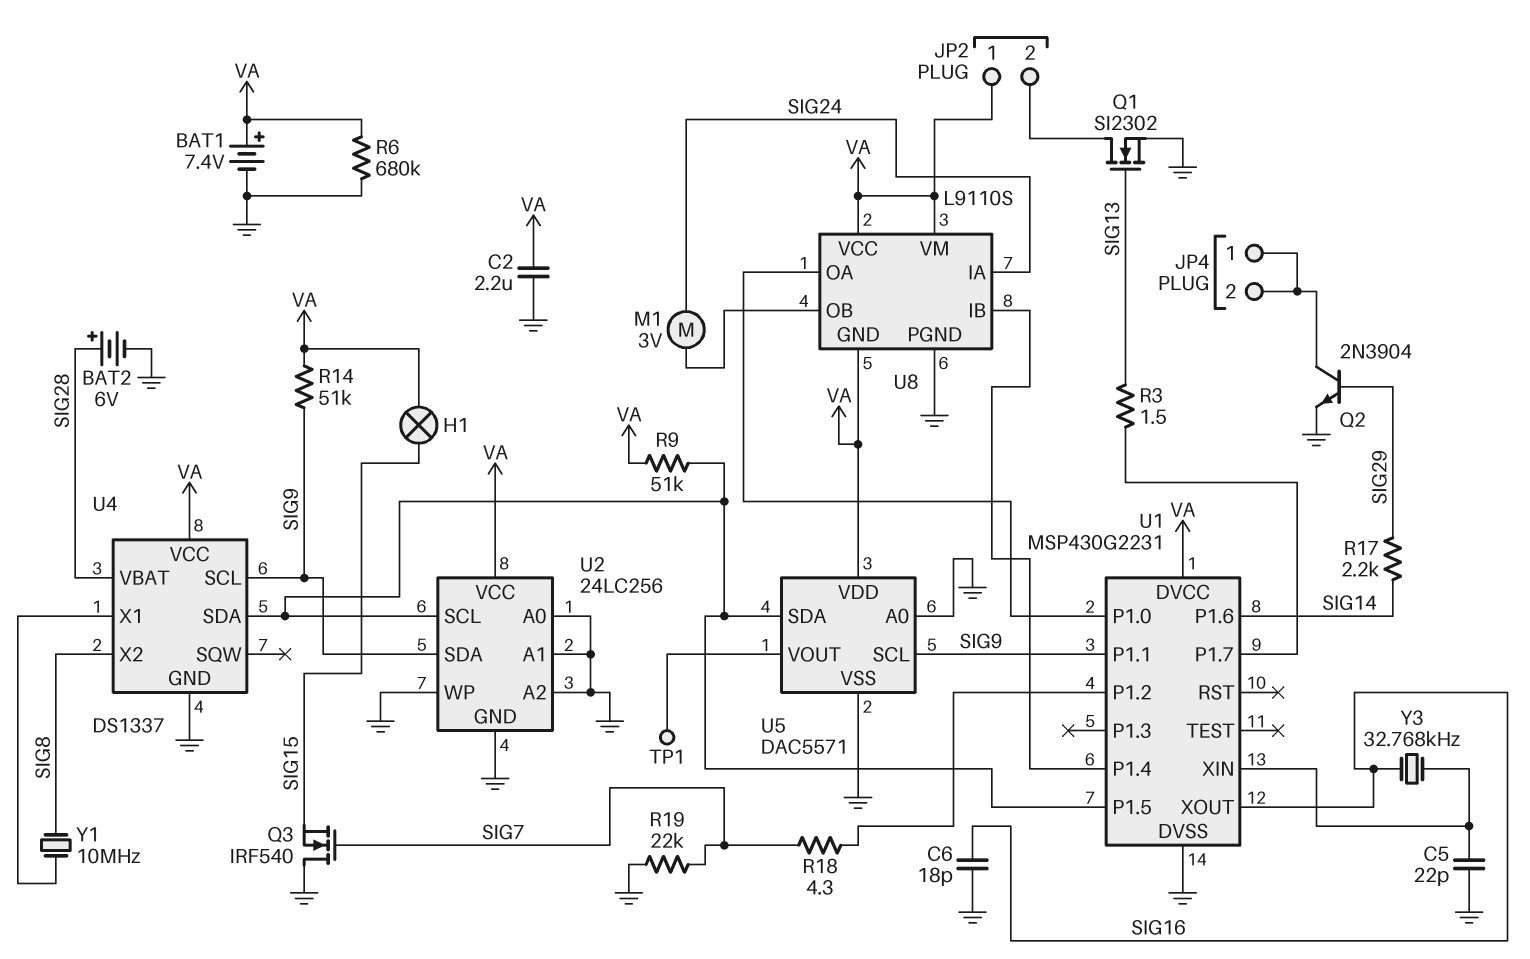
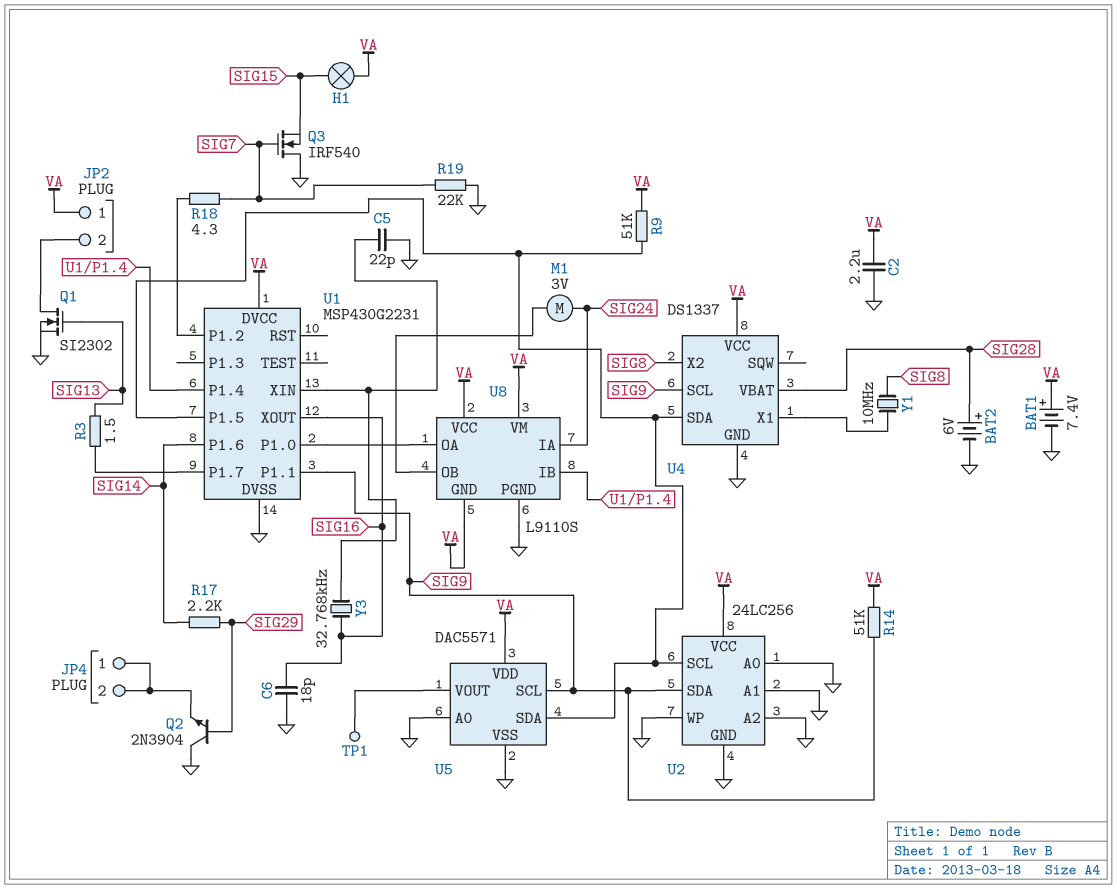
Q2: NPN 2N3904 (B SIG29, C JP4/1, E GND) -> NPN 2N3904 (B SIG29, C GND, E JP4/1)
R6: 680k (GND, VA) -> none

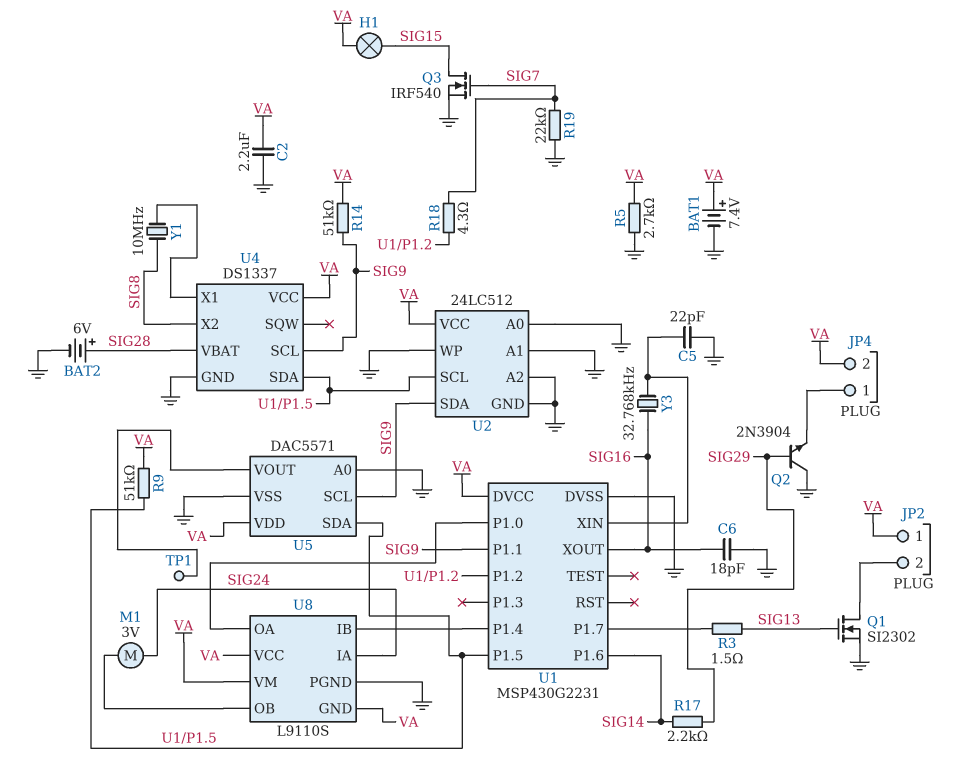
JP4 pin 2: JP4/1 -> VA
Q3: NMOS IRF540 (G SIG7, D GND, S SIG15) -> NMOS IRF540 (G SIG7, D SIG15, S GND)
R5: none -> 2.7k (GND, VA)
U2: 24LC256 -> 24LC512

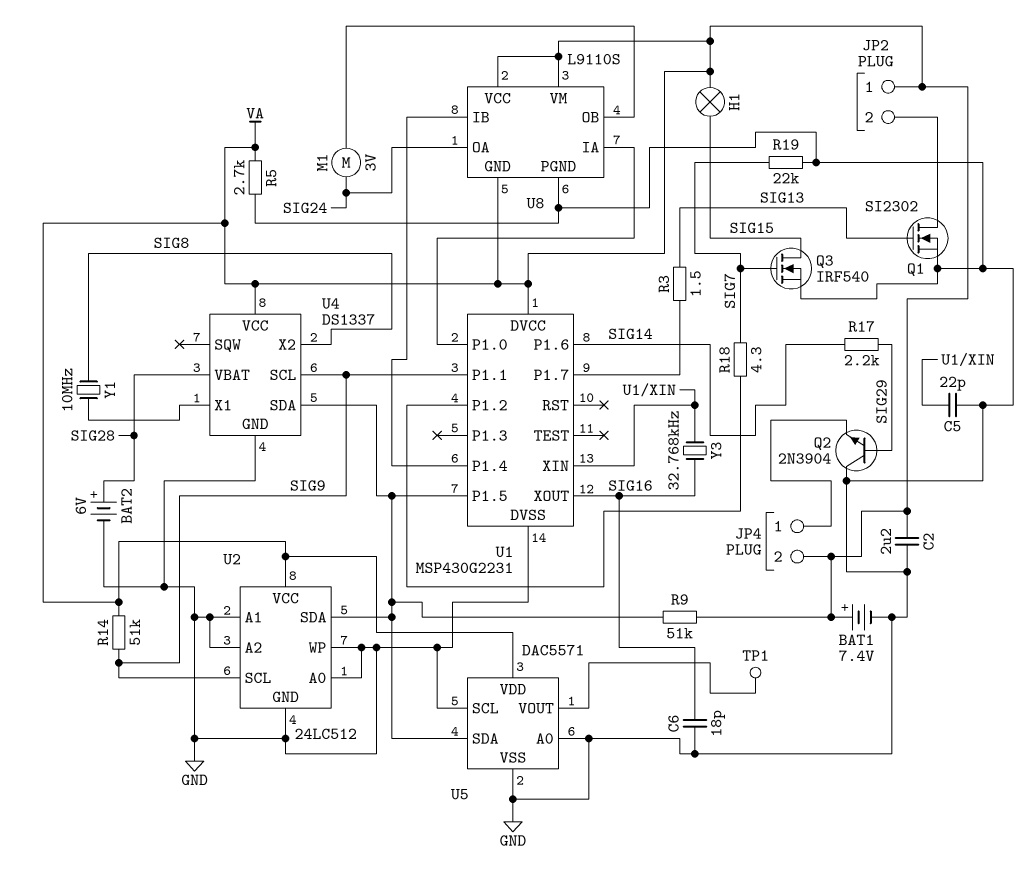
U2 pin SCL: U1/P1.5 -> SIG9
U2 pin SDA: SIG9 -> U1/P1.5
U5 pin SCL: SIG9 -> GND
U8 pin IA: SIG24 -> U1/P1.0
U8 pin OA: U1/P1.0 -> SIG24

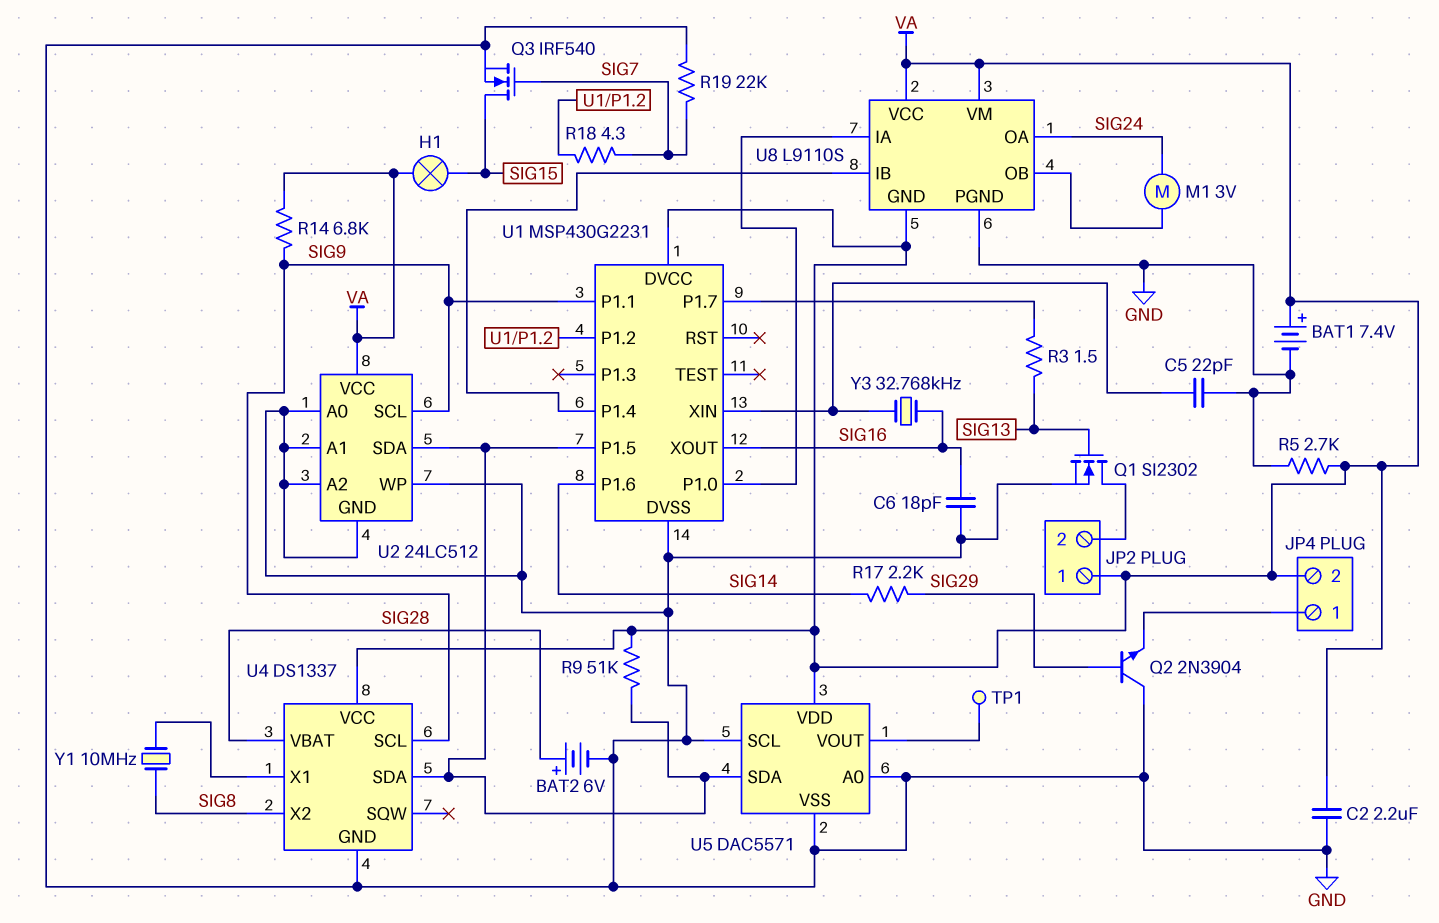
R14: 51k (SIG9, VA) -> 6.8k (SIG9, VA)

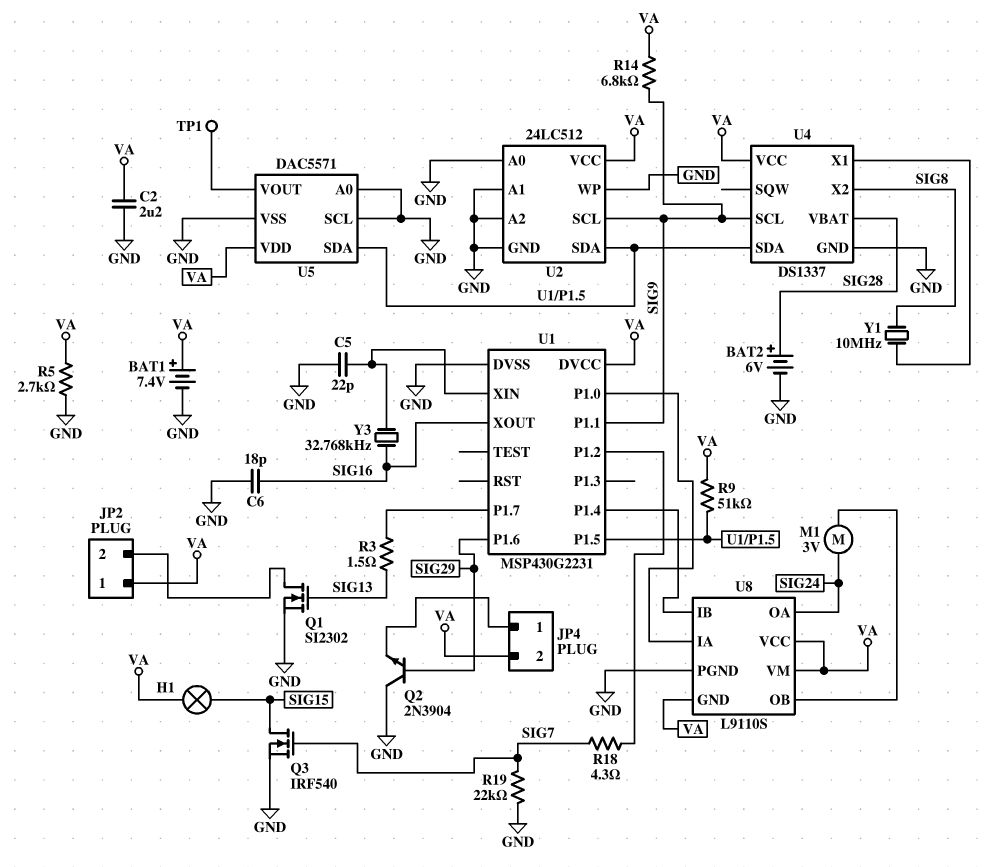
R17: 2.2k (SIG14, SIG29) -> none
U1 pin P1.6: SIG14 -> SIG29

